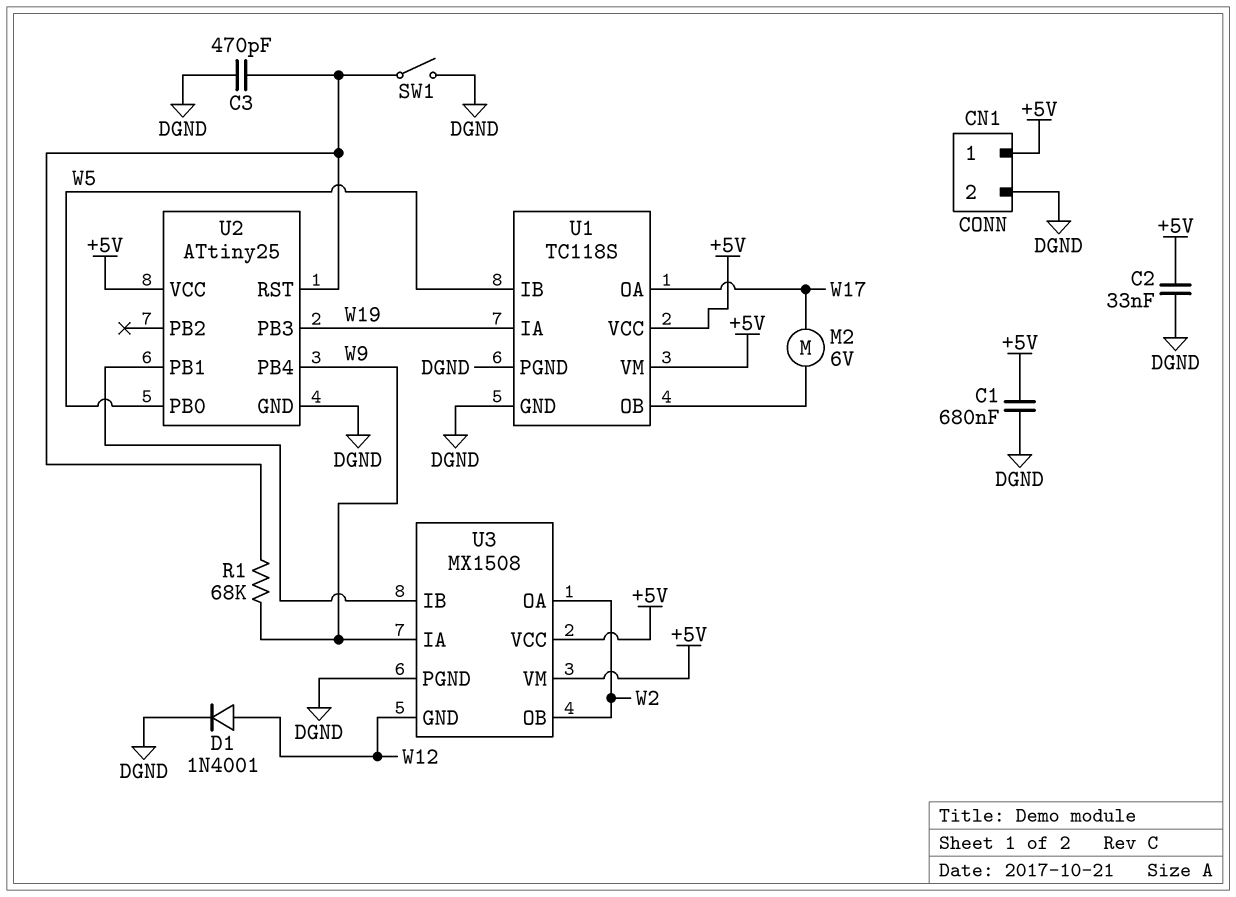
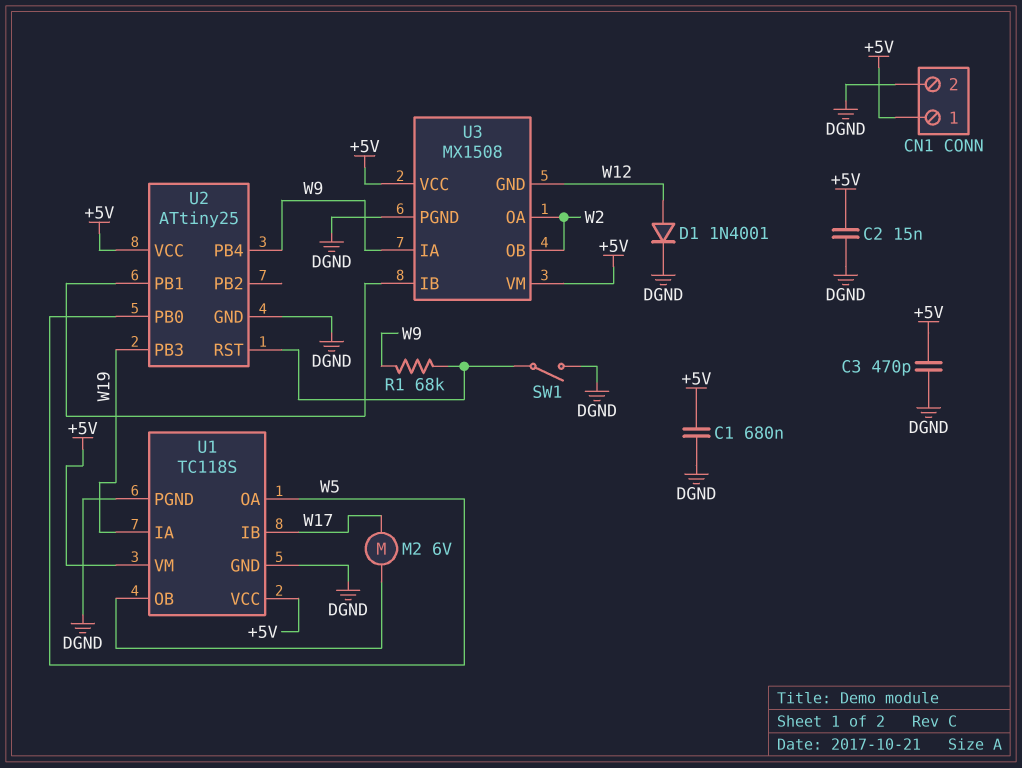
C2: 33nF (+5V, DGND) -> 15nF (+5V, DGND)
C3: 470pF (DGND, U2/RST) -> 470pF (+5V, DGND)
U1 pin IB: W5 -> W17
U1 pin OA: W17 -> W5

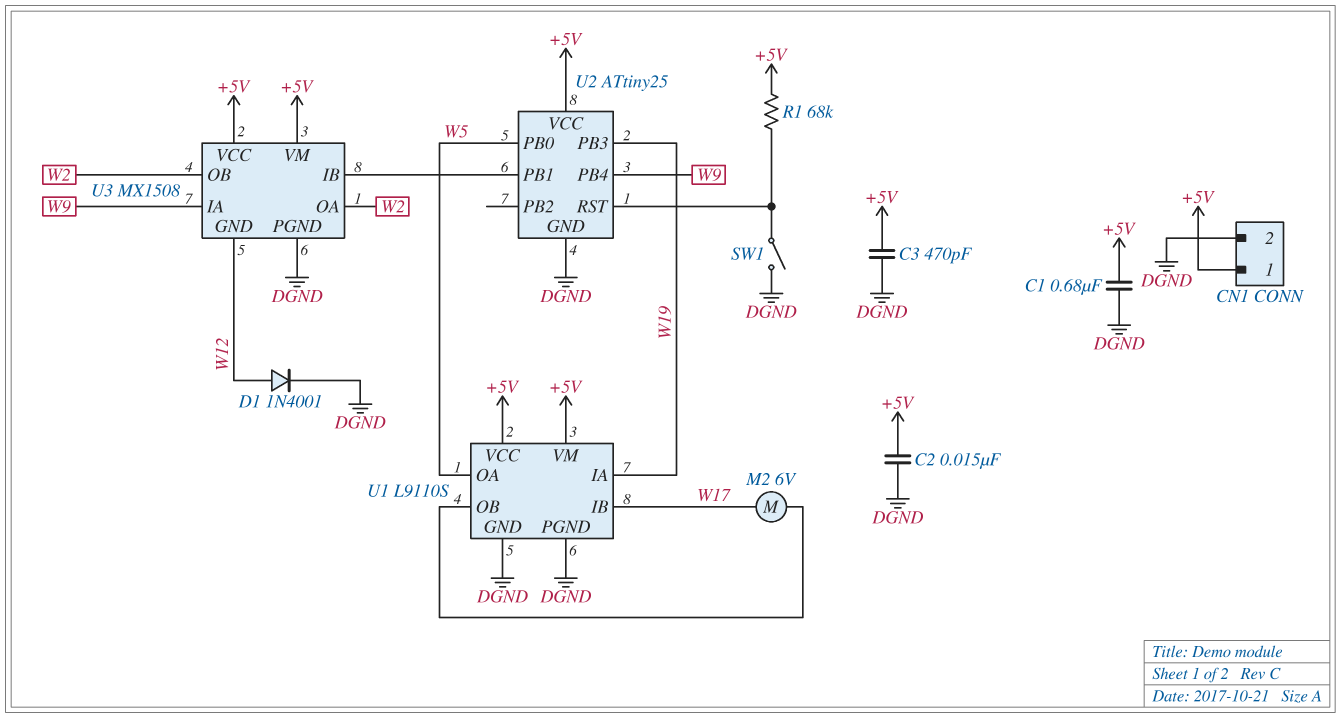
R1: 68k (U2/RST, W9) -> 68k (+5V, U2/RST)
U1: TC118S -> L9110S

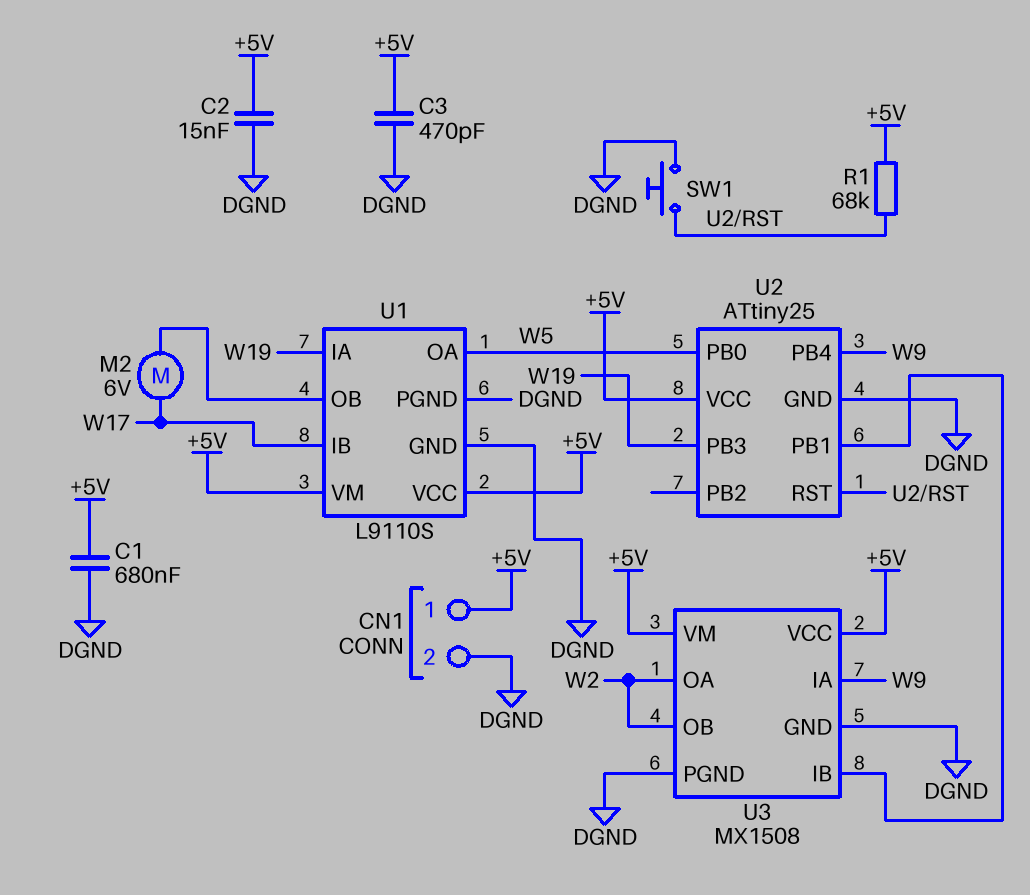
D1: diode 1N4001 (A W12, K DGND) -> none
SW1: switch (DGND, U2/RST) -> button (DGND, U2/RST)
U3 pin GND: W12 -> DGND

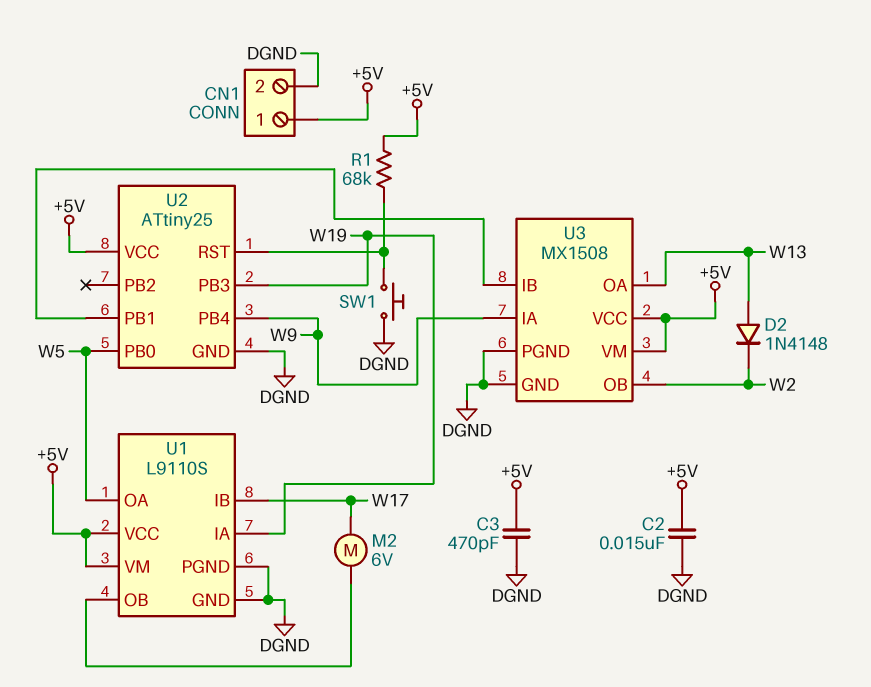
C1: 680nF (+5V, DGND) -> none
D2: none -> diode 1N4148 (A W13, K W2)
U3 pin OA: W2 -> W13

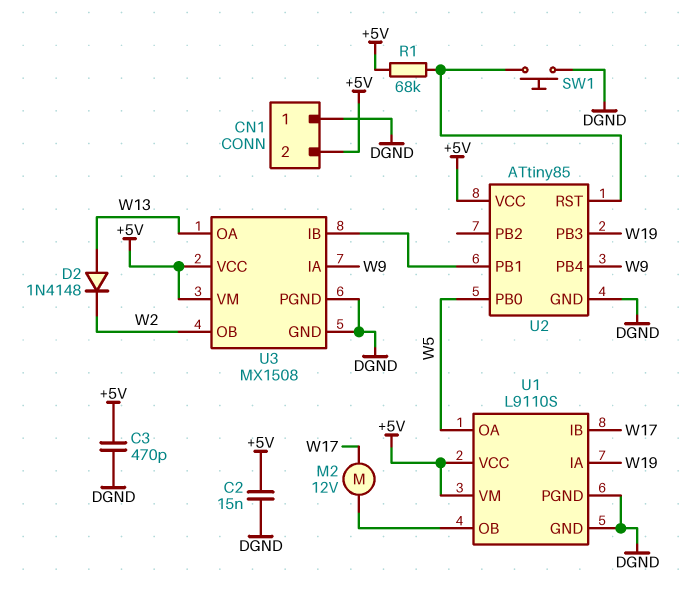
CN1 pin 1: +5V -> DGND
CN1 pin 2: DGND -> +5V
M2: motor 6V (U1/OB, W17) -> motor 12V (U1/OB, W17)
U2: ATtiny25 -> ATtiny85

